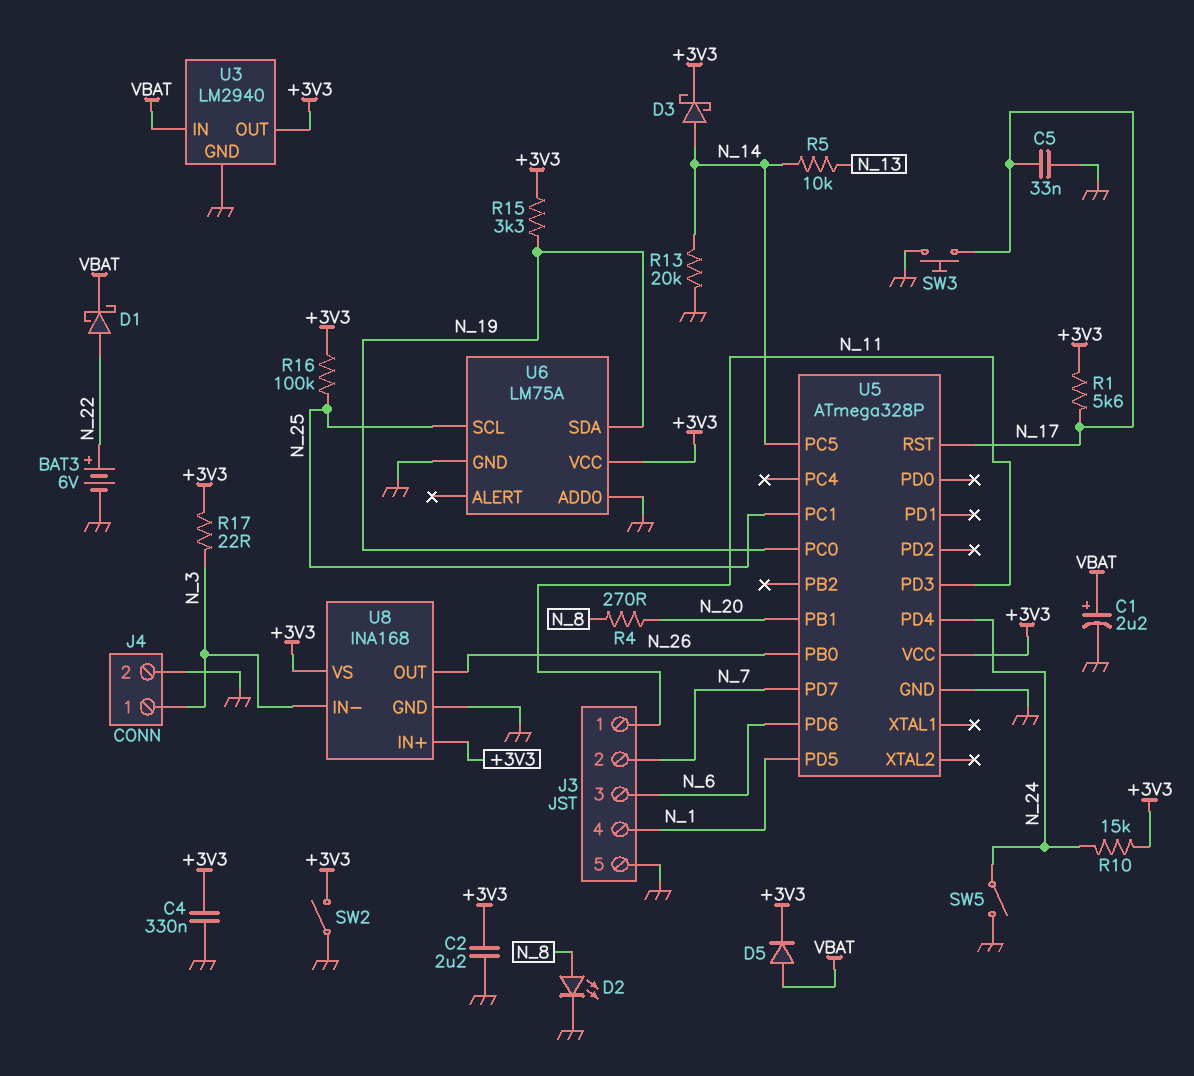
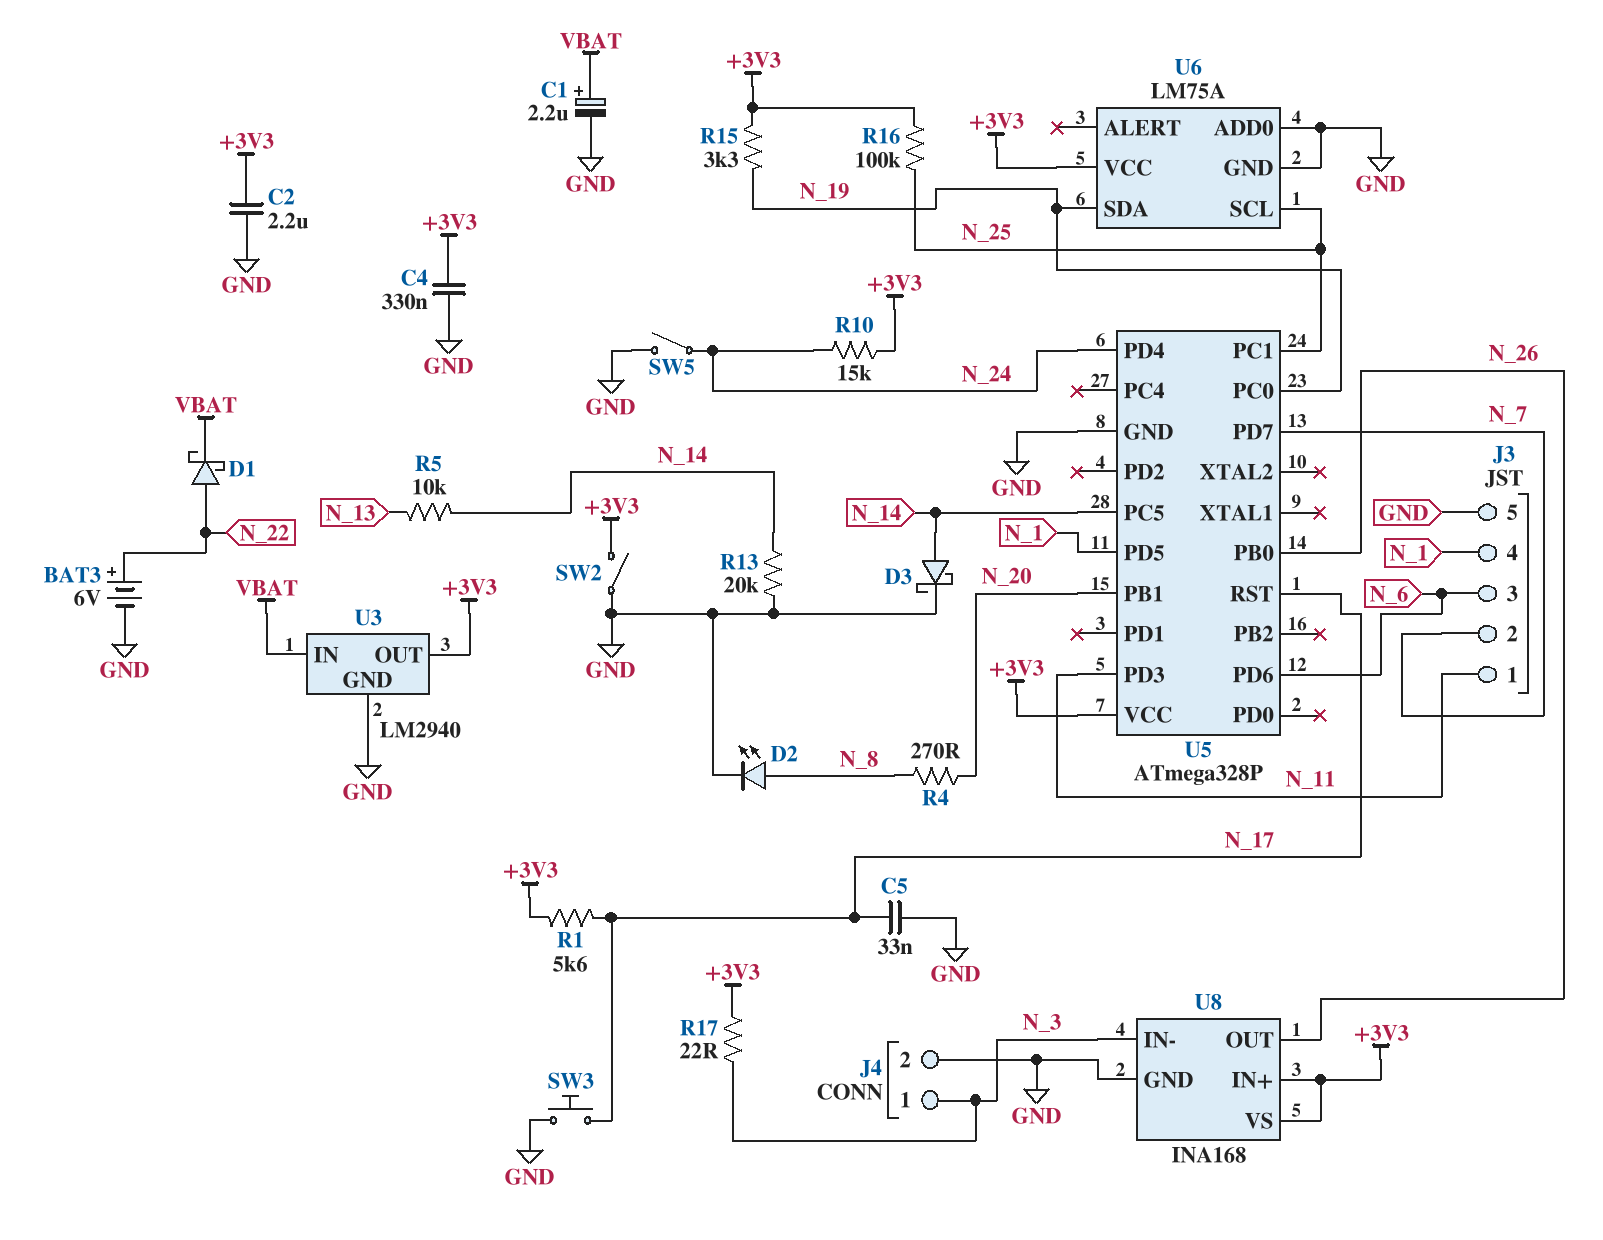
D3: schottky (A N_14, K +3V3) -> schottky (A N_14, K GND)
D5: diode (A VBAT, K +3V3) -> none

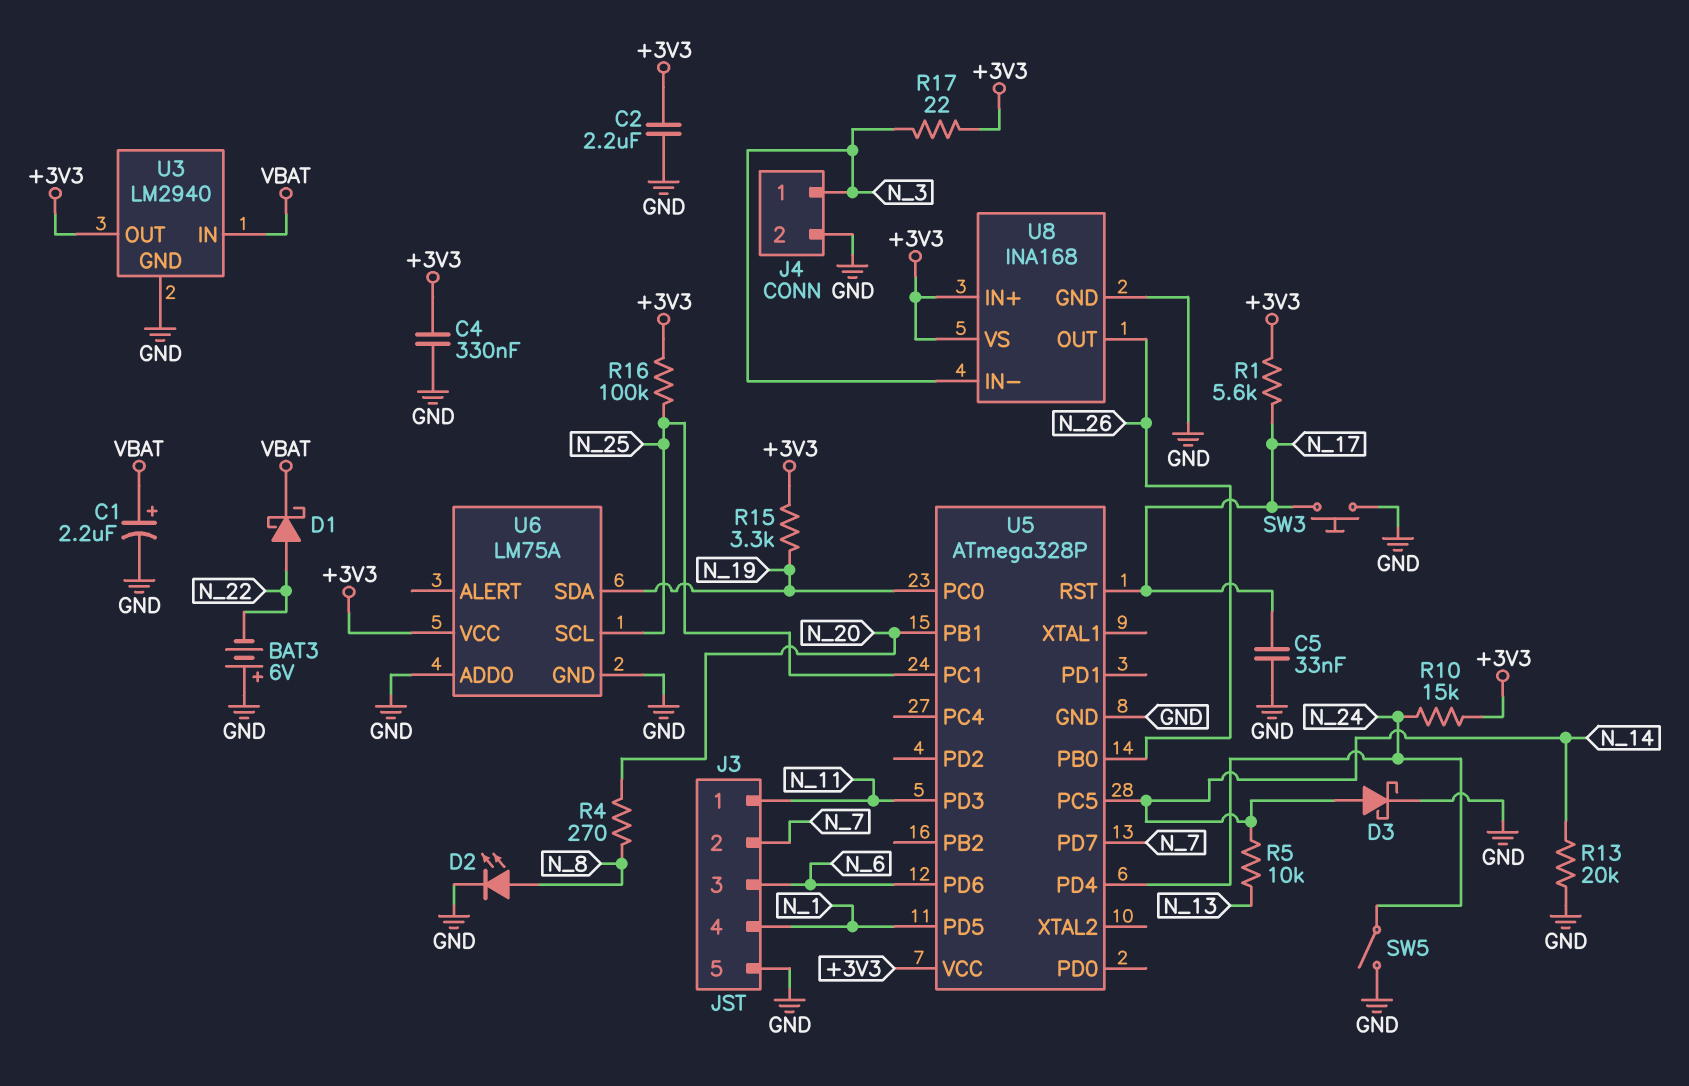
BAT3: 6V (plus N_22, minus GND) -> 6V (plus GND, minus N_22)
SW2: switch (+3V3, GND) -> none

